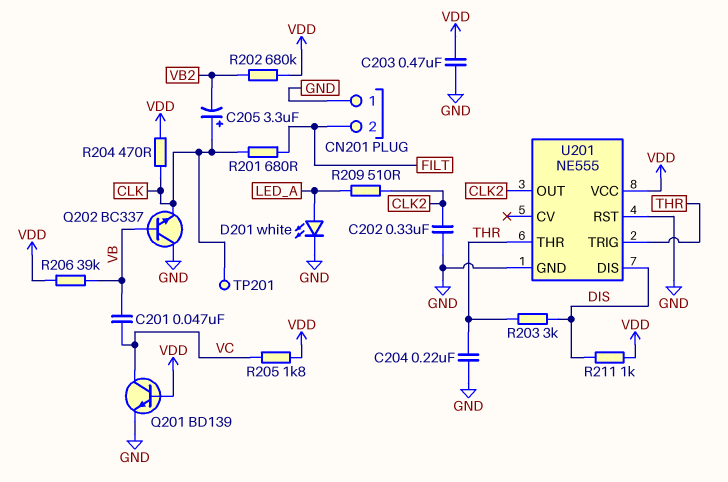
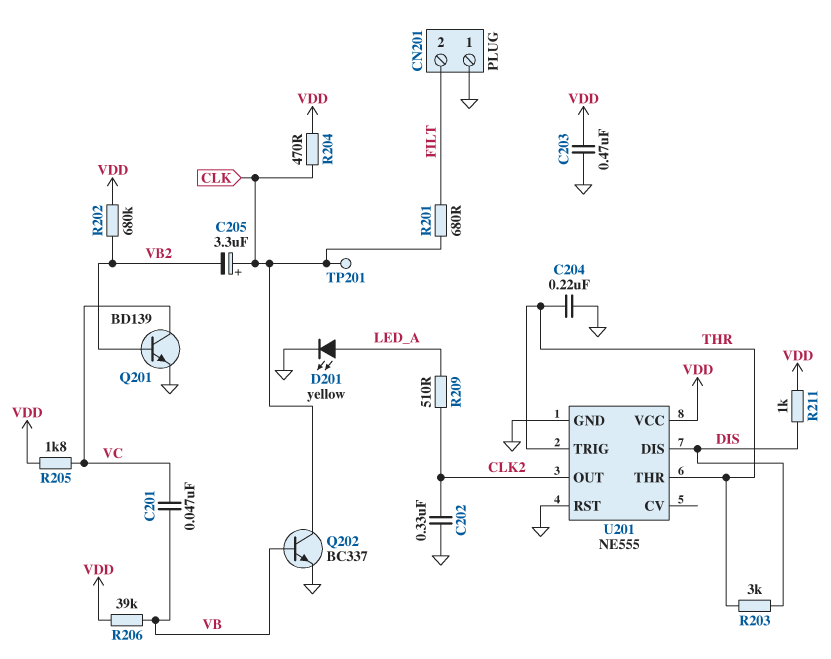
D201: LED white (A LED_A, K GND) -> LED yellow (A LED_A, K GND)
Q201: NPN BD139 (B VDD, C VC, E GND) -> NPN BD139 (B VB2, C VC, E GND)
Q202: NPN BC337 (B VB, C GND, E CLK) -> NPN BC337 (B VB, C CLK, E GND)

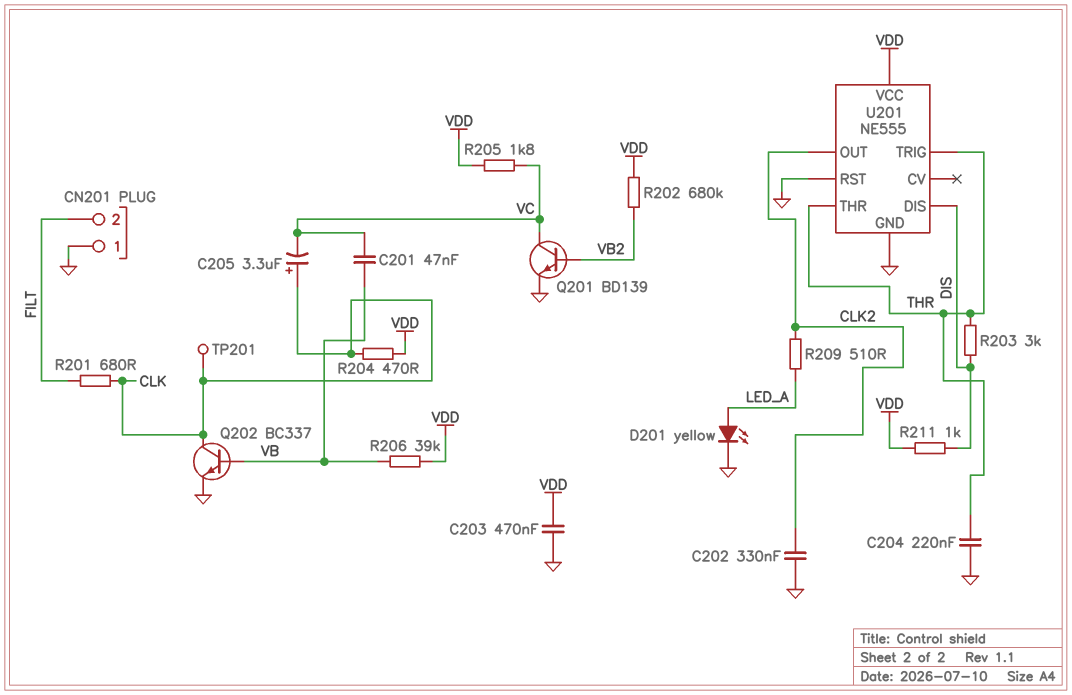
C205: 3.3uF (plus CLK, minus VB2) -> 3.3uF (plus CLK, minus VC)

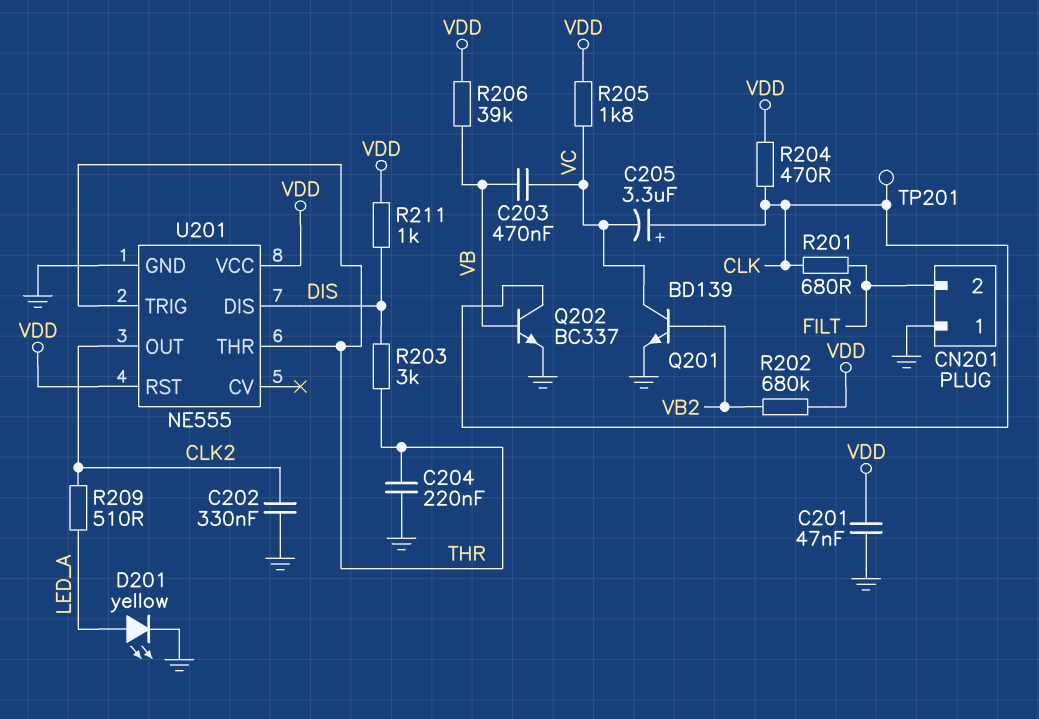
C201: 47nF (VB, VC) -> 47nF (GND, VDD)
C203: 470nF (GND, VDD) -> 470nF (VB, VC)
U201 pin RST: GND -> VDD

